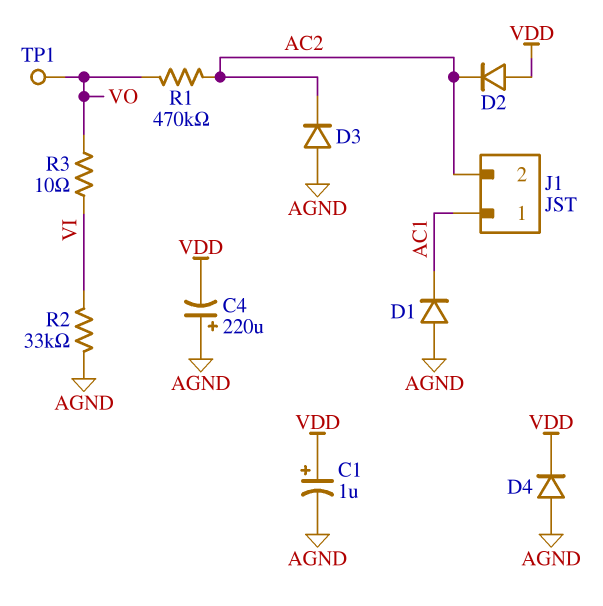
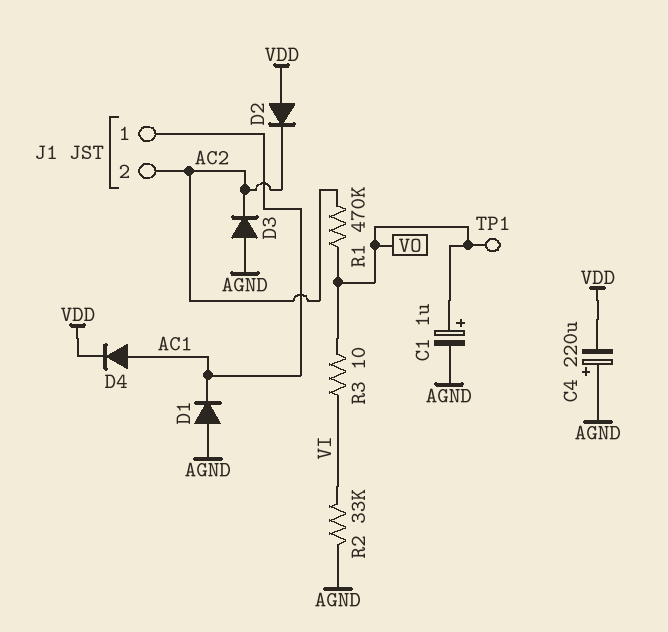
C1: 1uF (plus VDD, minus AGND) -> 1uF (plus VO, minus AGND)
D4: diode (A AGND, K VDD) -> diode (A AC1, K VDD)

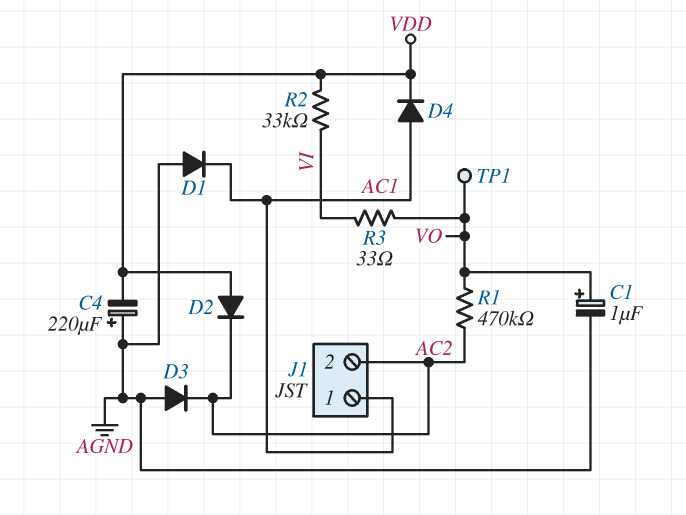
R2: 33k (AGND, VI) -> 33k (VDD, VI)
R3: 10 (VI, VO) -> 33 (VI, VO)

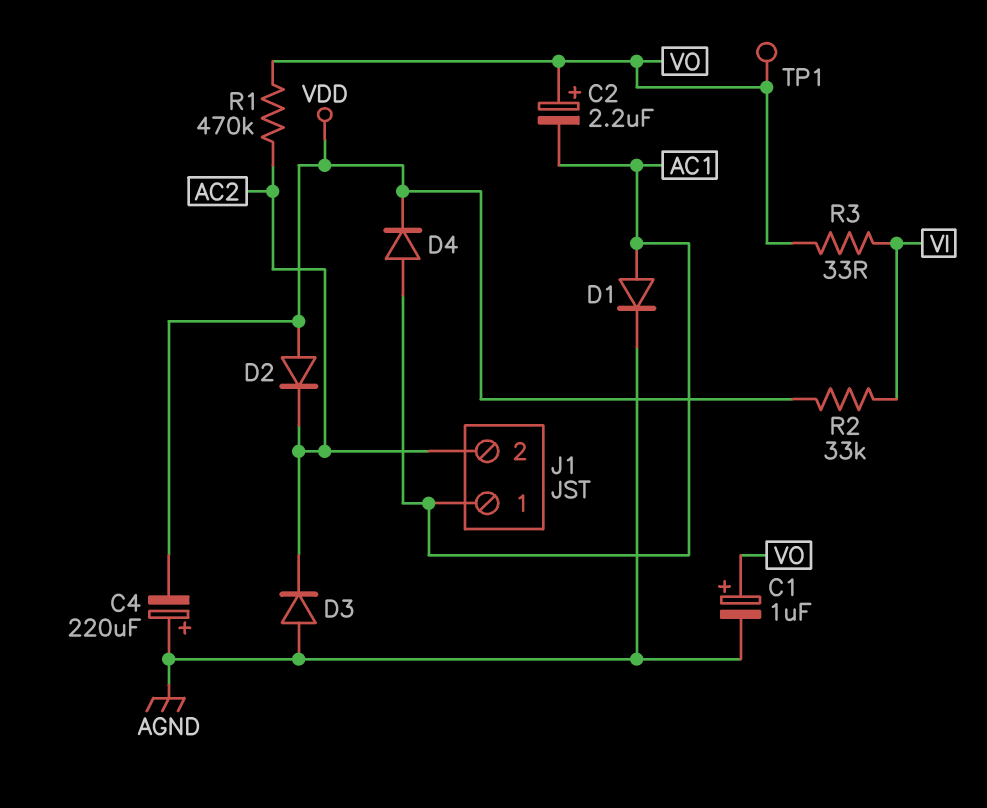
C2: none -> 2.2uF (plus VO, minus AC1)
D1: diode (A AGND, K AC1) -> diode (A AC1, K AGND)

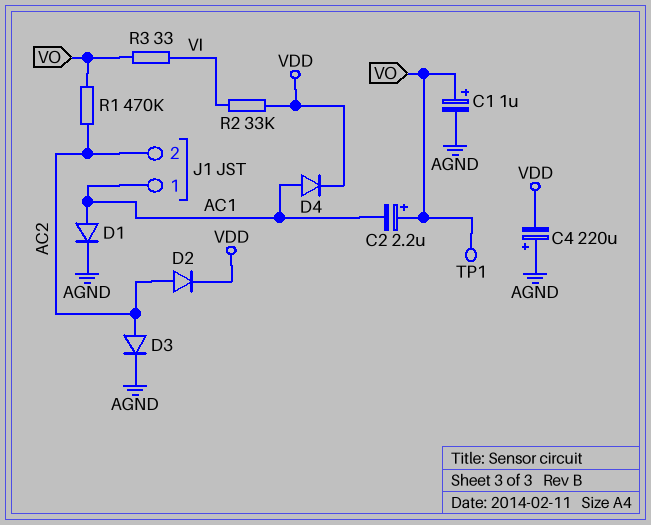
D2: diode (A VDD, K AC2) -> diode (A AC2, K VDD)
D3: diode (A AGND, K AC2) -> diode (A AC2, K AGND)

